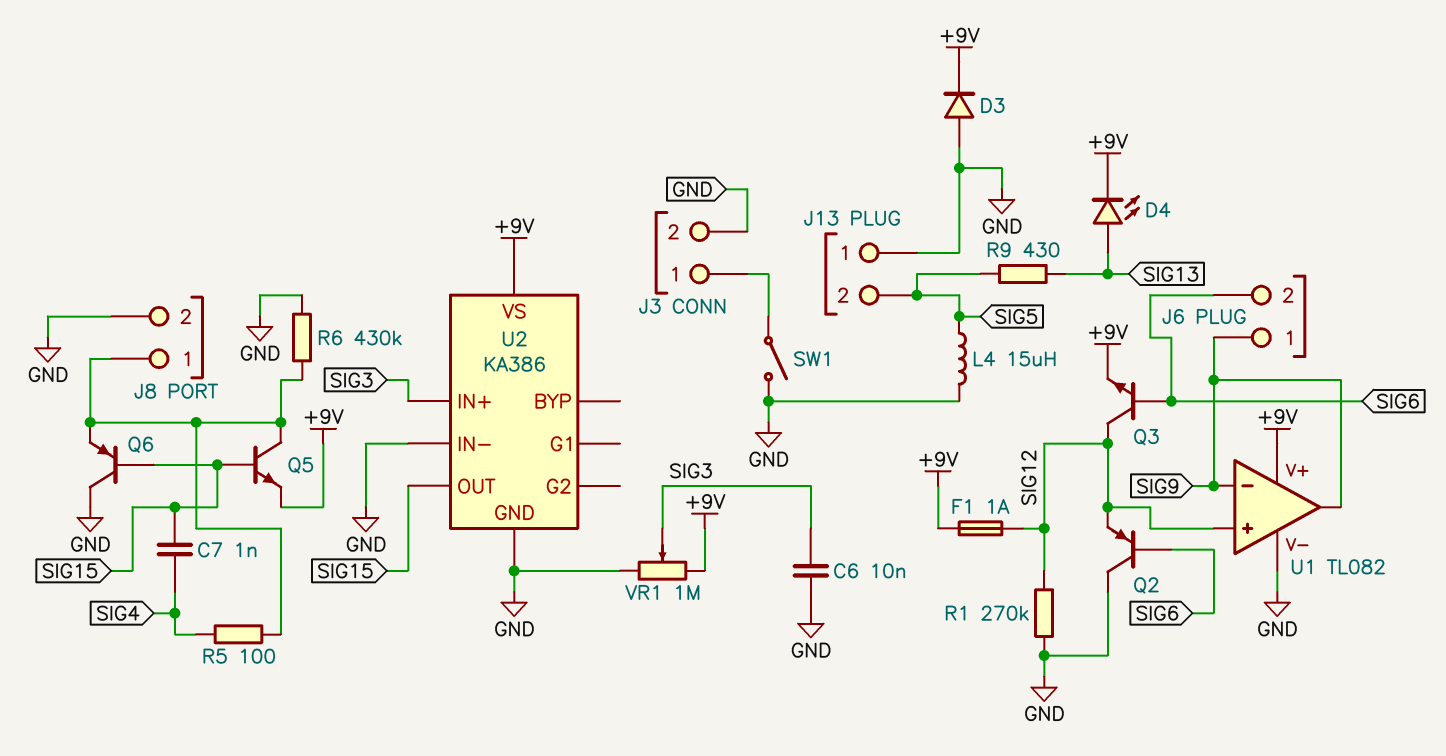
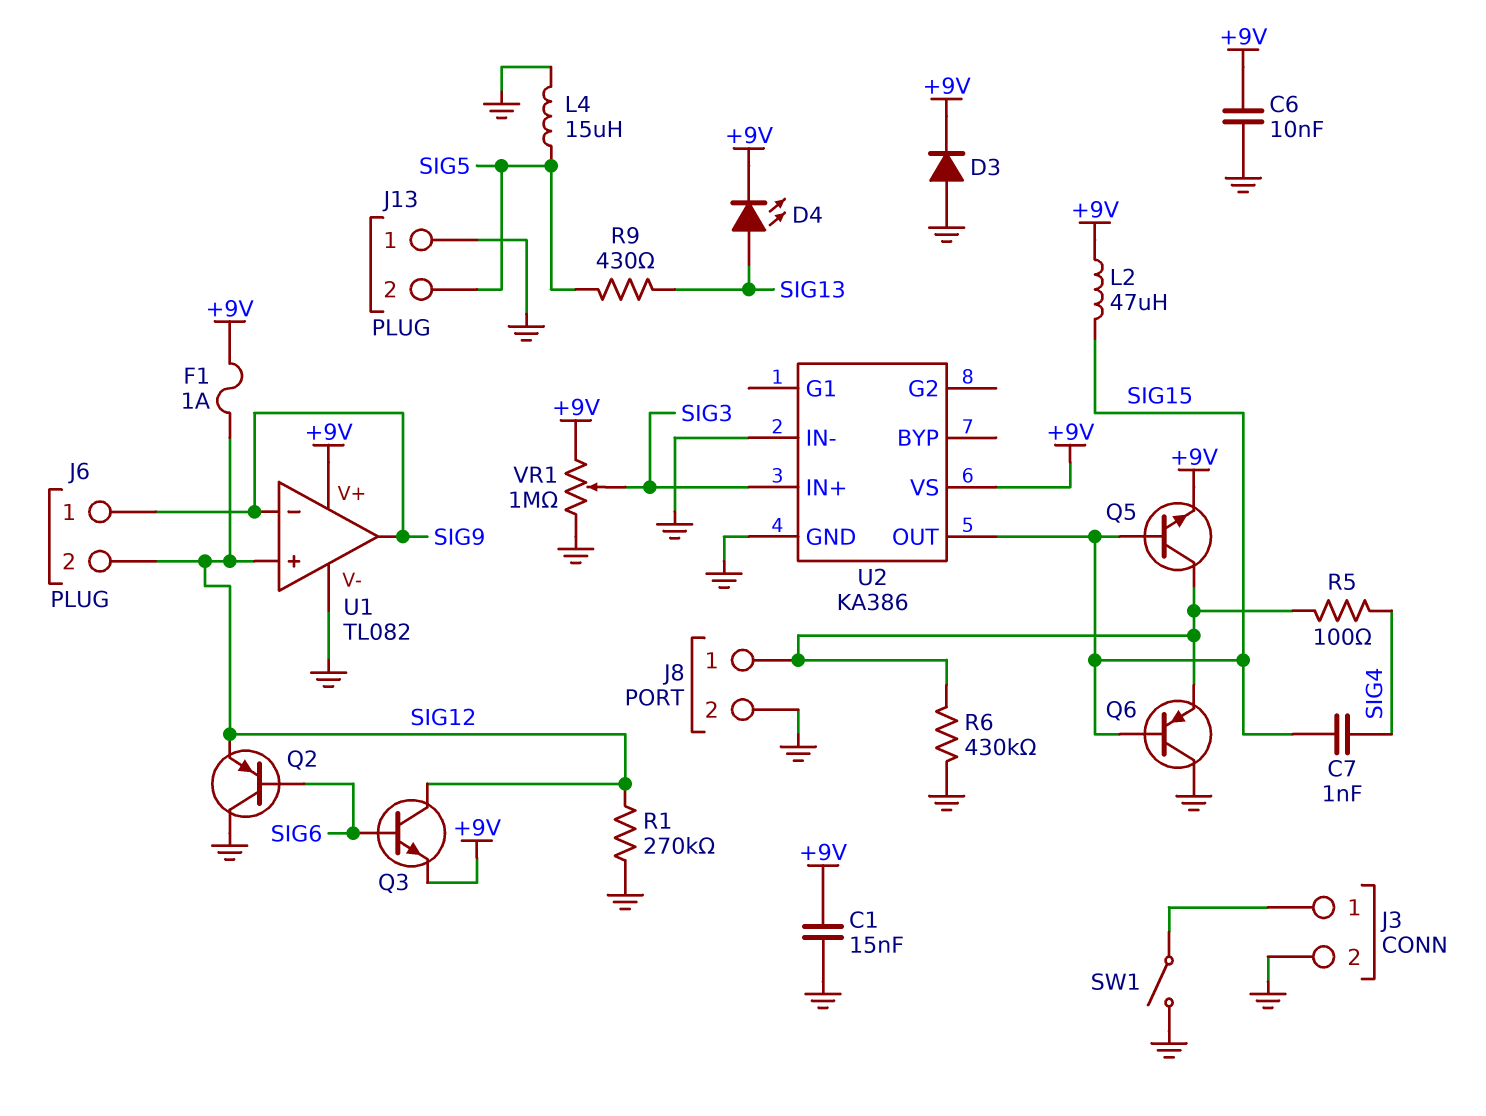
C1: none -> 15nF (+9V, GND)
C6: 10nF (GND, SIG3) -> 10nF (+9V, GND)
J6 pin 2: SIG6 -> SIG12
L2: none -> 47uH (+9V, SIG15)

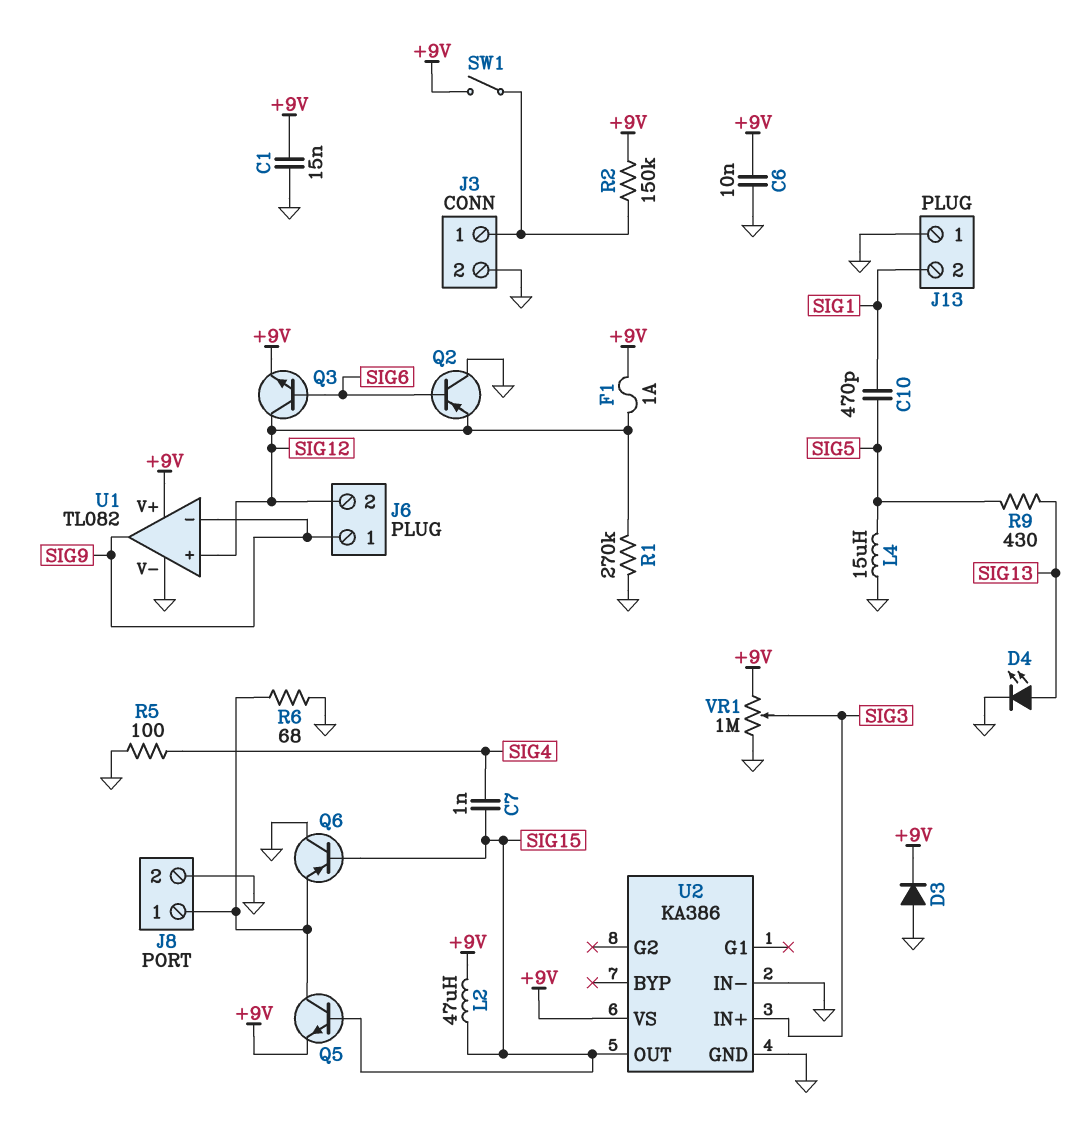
C10: none -> 470pF (SIG1, SIG5)
D4: LED (A SIG13, K +9V) -> LED (A SIG13, K GND)
J13 pin 2: SIG5 -> SIG1
R2: none -> 150k (+9V, J3/1)
R5: 100 (J8/1, SIG4) -> 100 (GND, SIG4)
R6: 430k (GND, J8/1) -> 68 (GND, J8/1)
SW1: switch (GND, J3/1) -> switch (+9V, J3/1)

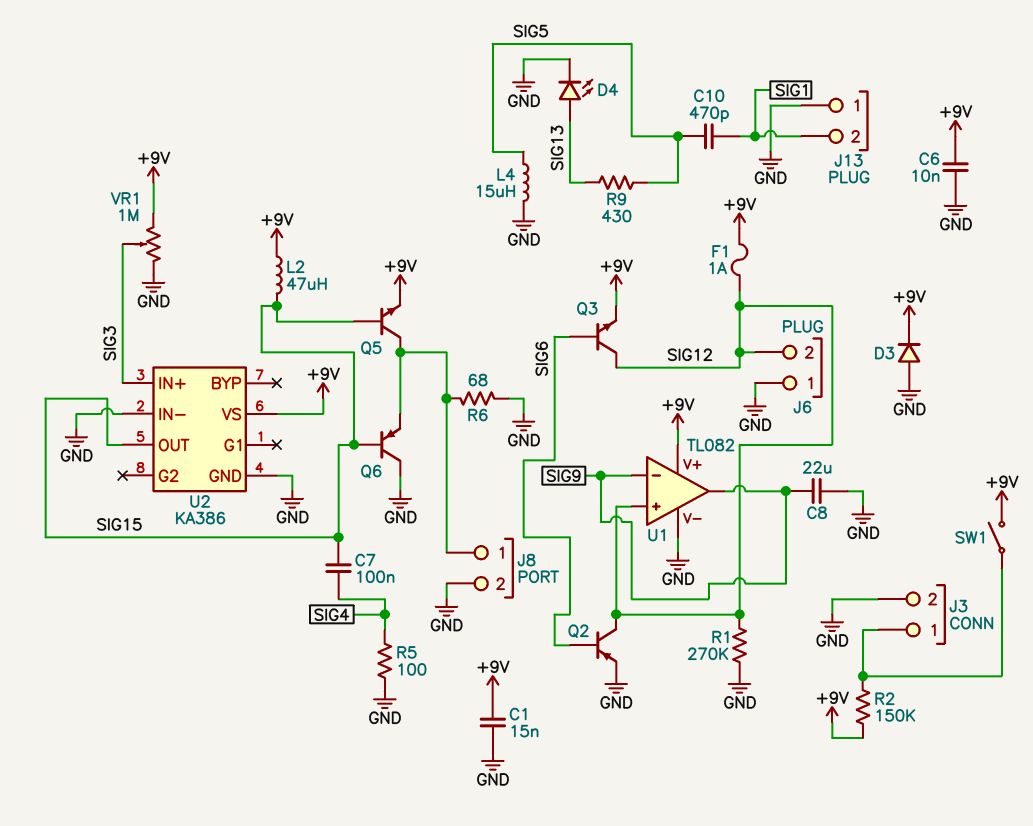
C7: 1nF (SIG4, SIG15) -> 100nF (SIG4, SIG15)
C8: none -> 22uF (GND, SIG9)
J6 pin 1: SIG9 -> GND
Q2: PNP (B SIG6, C GND, E SIG12) -> PNP (B SIG6, C SIG12, E GND)

